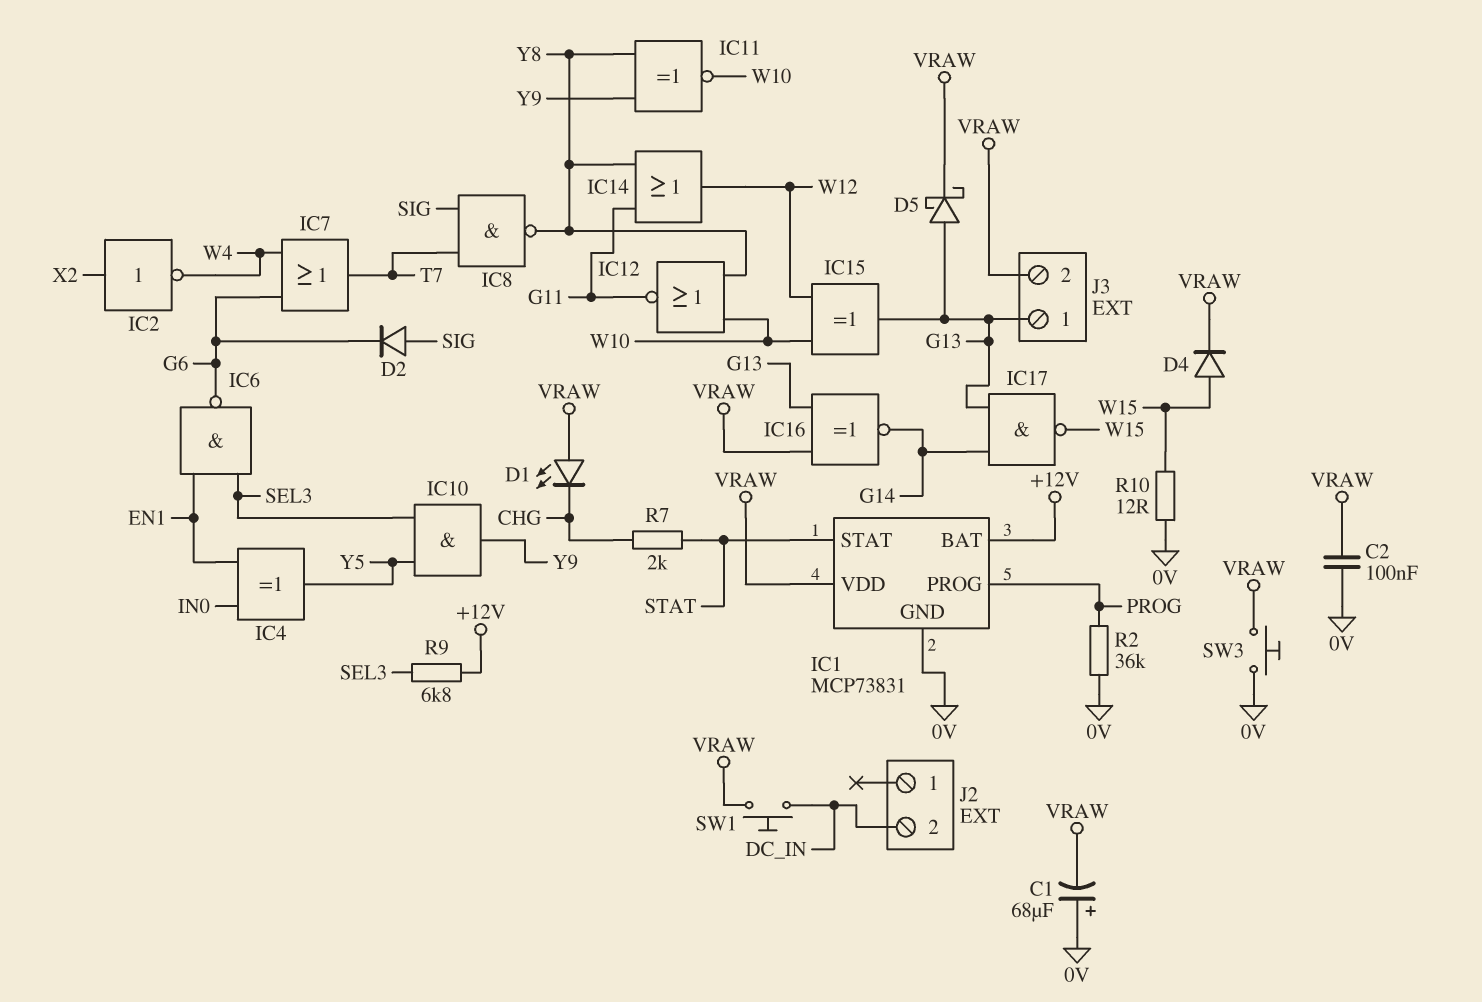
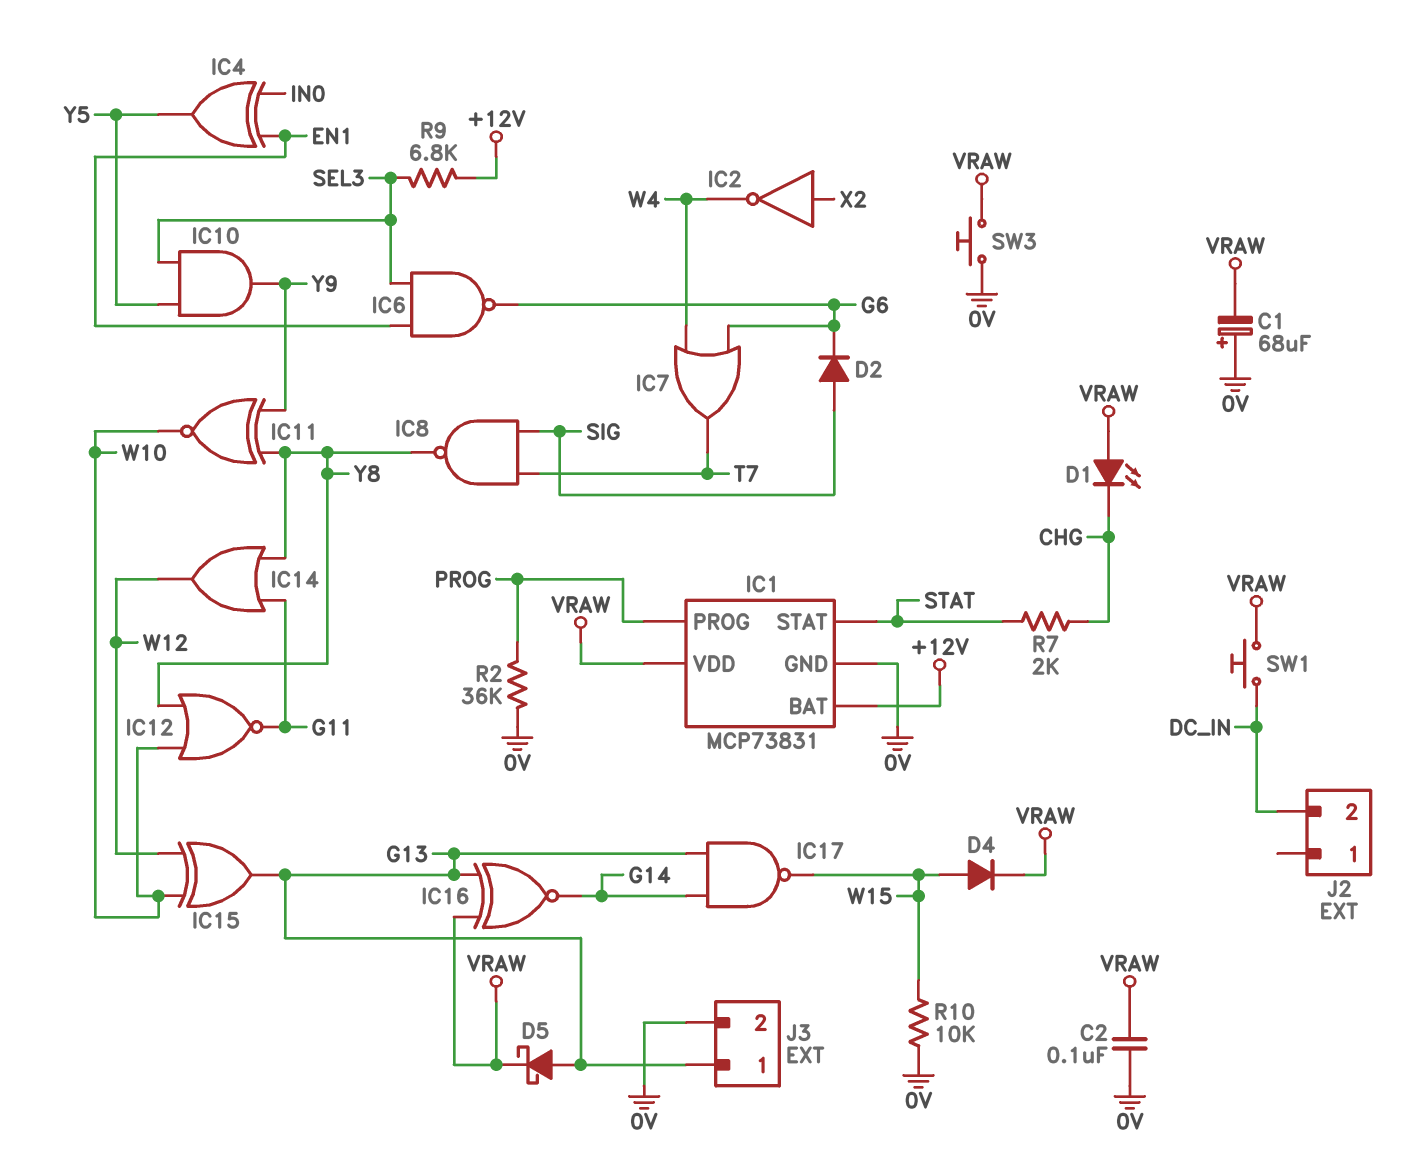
J3 pin 2: VRAW -> 0V
R10: 12 (0V, W15) -> 10k (0V, W15)

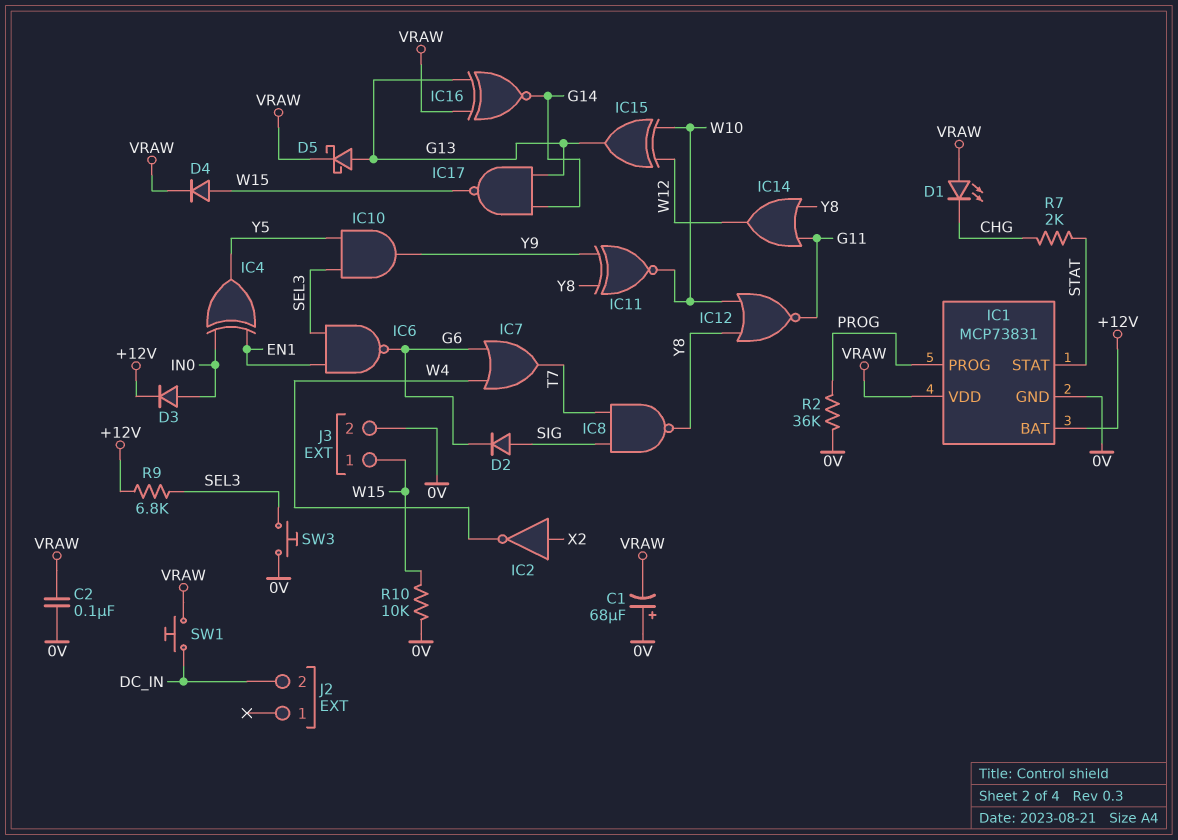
D3: none -> diode (A IN0, K +12V)
J3 pin 1: G13 -> W15
SW3: button (0V, VRAW) -> button (0V, SEL3)

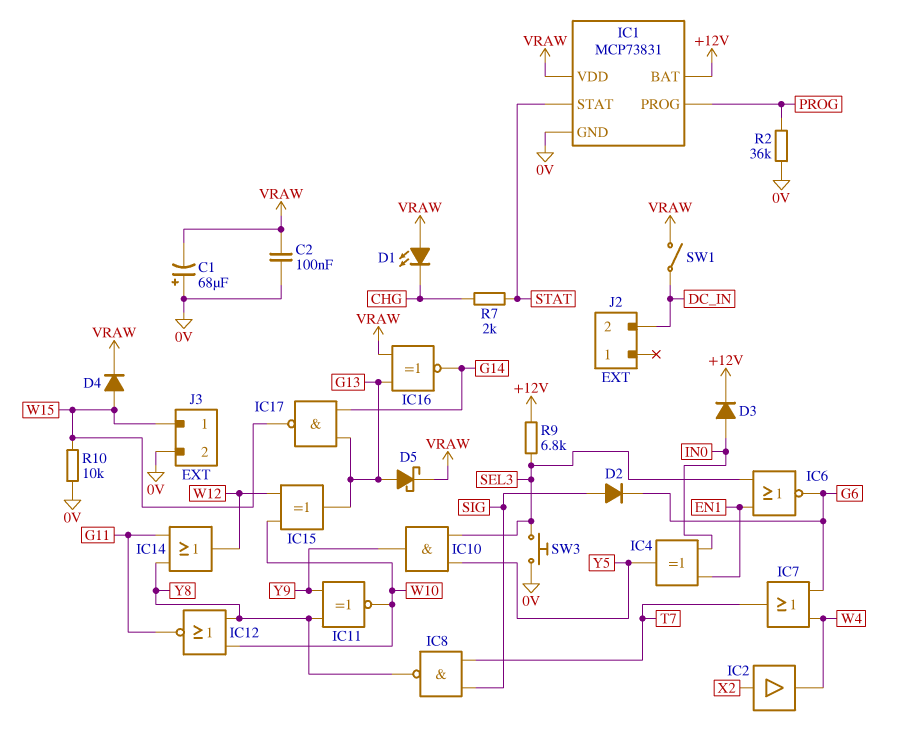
IC2: NOT (in X2, out W4) -> buffer (in X2, out W4)
IC6: NAND (in EN1, in SEL3, out G6) -> NOR (in EN1, in SEL3, out G6)
SW1: button (DC_IN, VRAW) -> switch (DC_IN, VRAW)

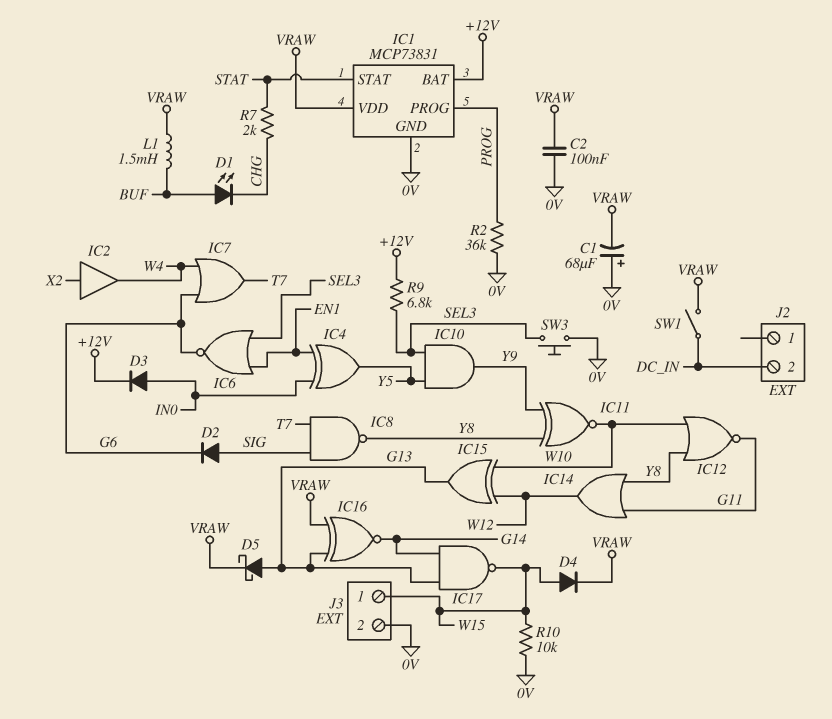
D1: LED (A VRAW, K CHG) -> LED (A BUF, K CHG)
L1: none -> 1.5mH (BUF, VRAW)

